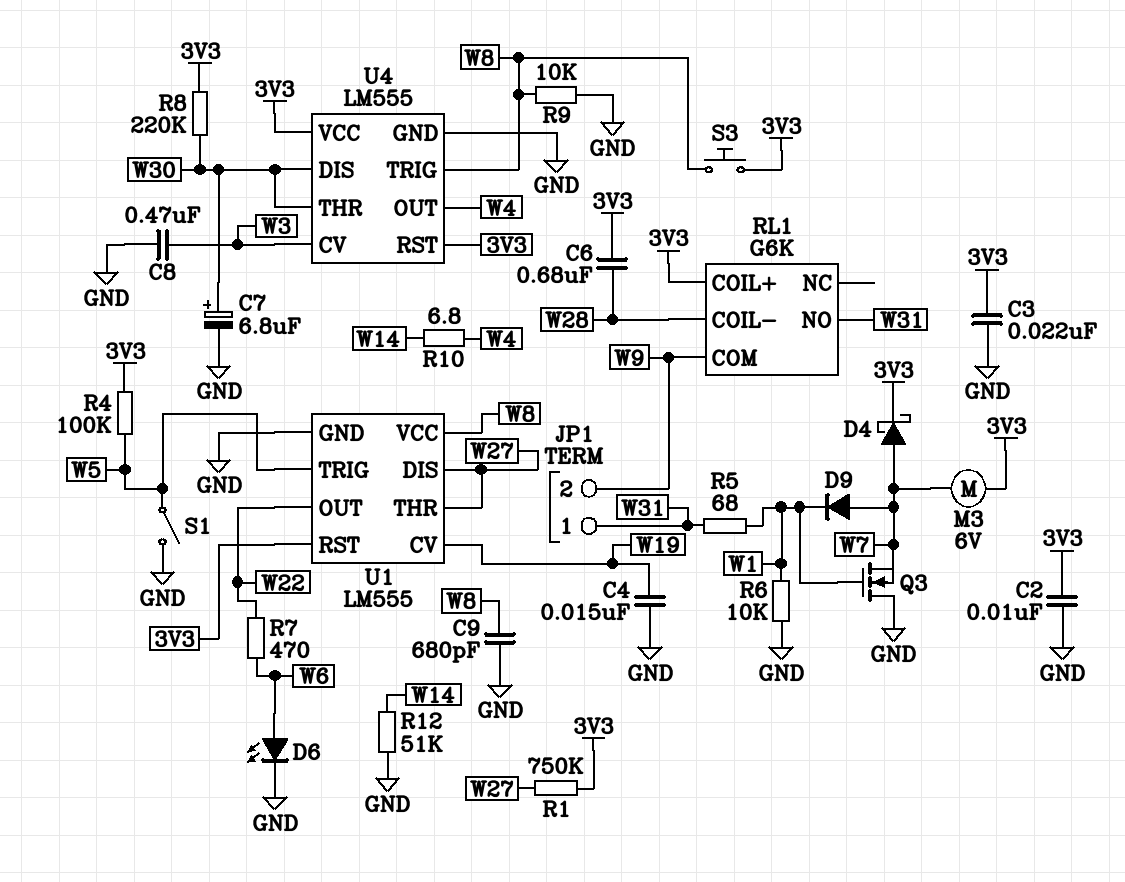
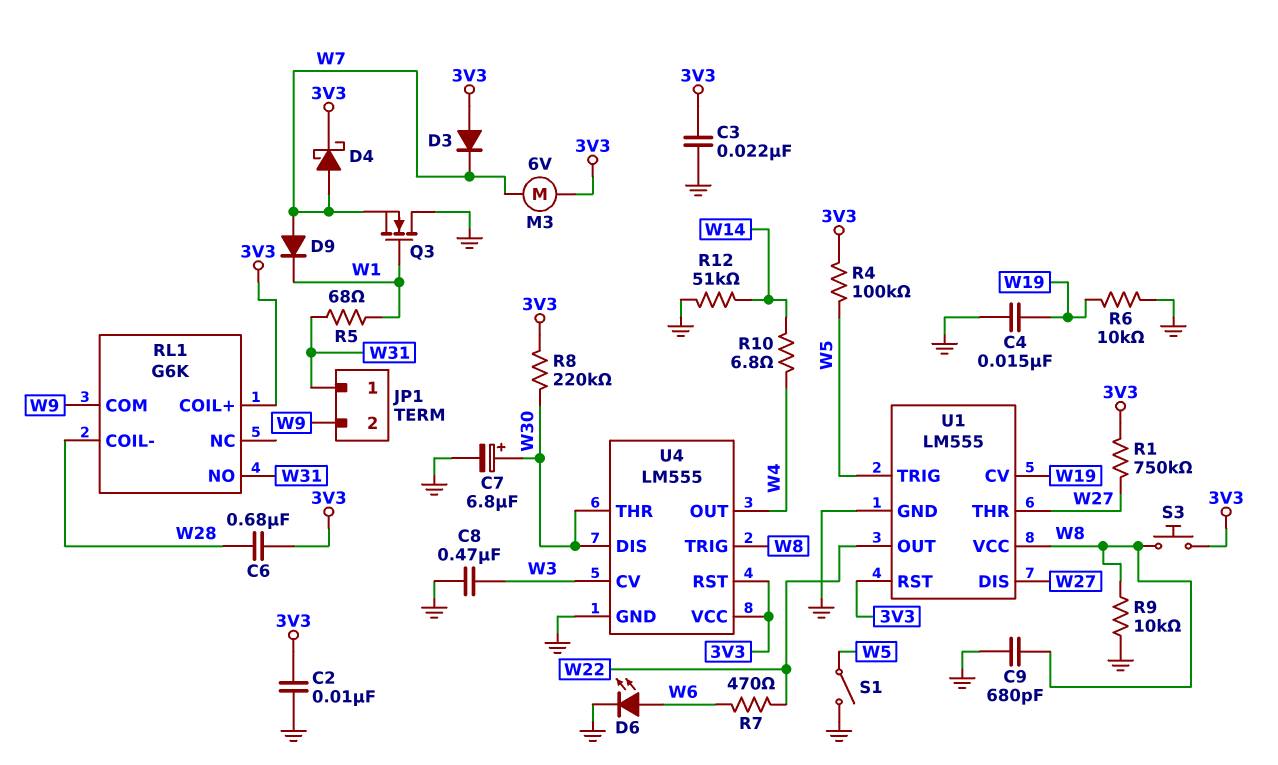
D3: none -> diode (A 3V3, K W7)
R6: 10k (GND, W1) -> 10k (GND, W19)

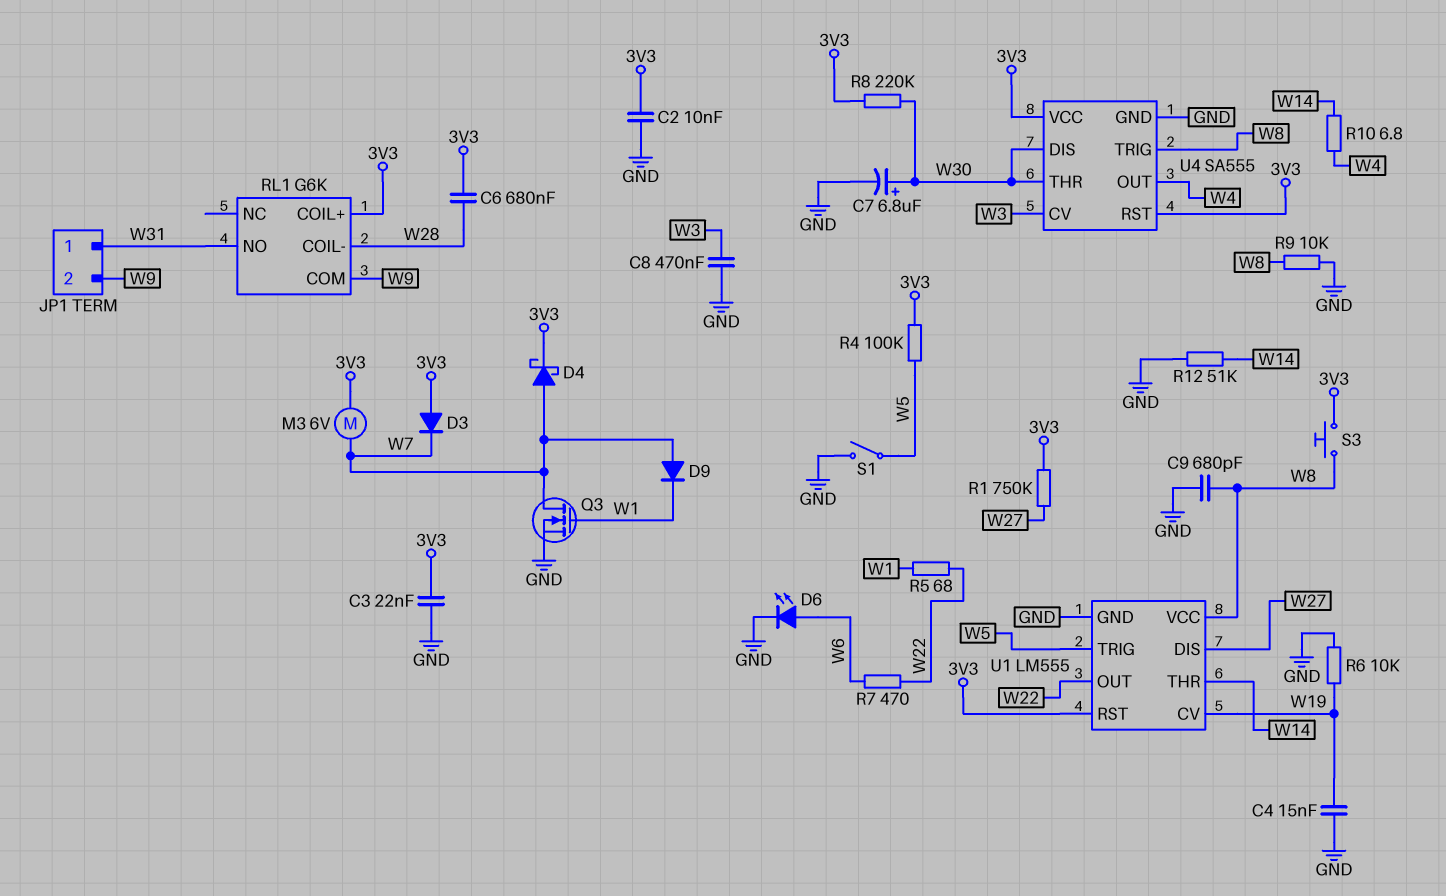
Q3: NMOS (G W1, D GND, S W7) -> NMOS (G W1, D W7, S GND)
R5: 68 (W1, W31) -> 68 (W1, W22)
U1 pin THR: W27 -> W14
U4: LM555 -> SA555

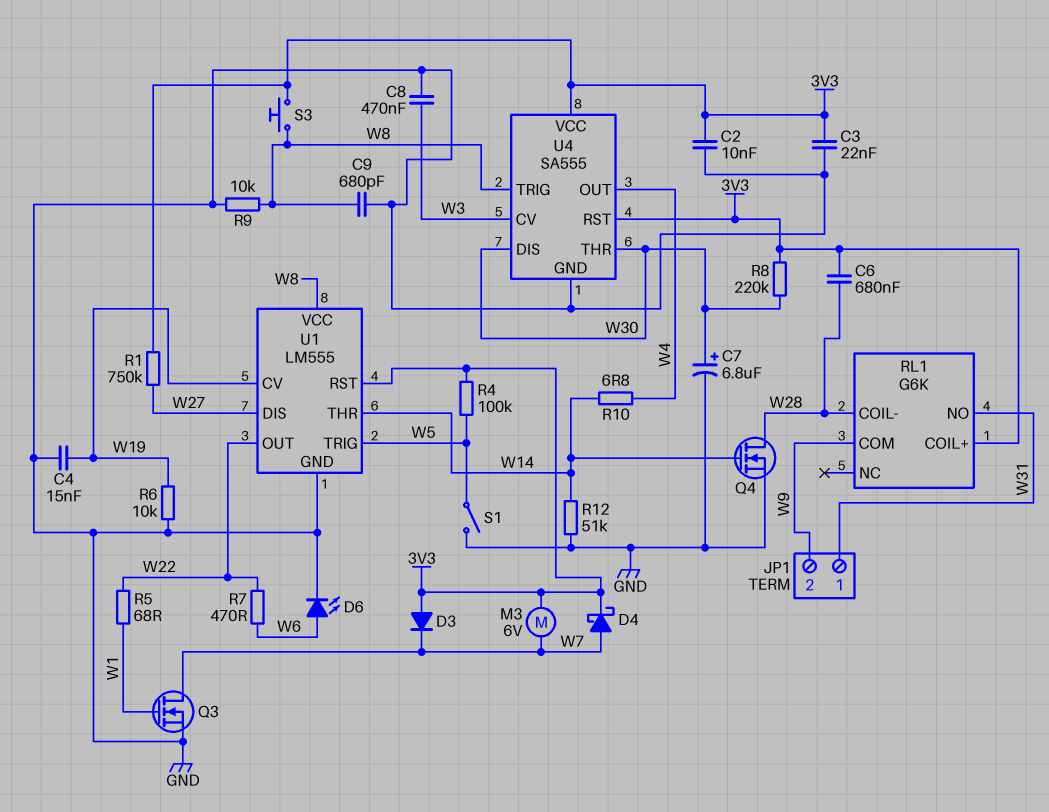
D9: diode (A W7, K W1) -> none
Q4: none -> NMOS (G W14, D W28, S GND)

